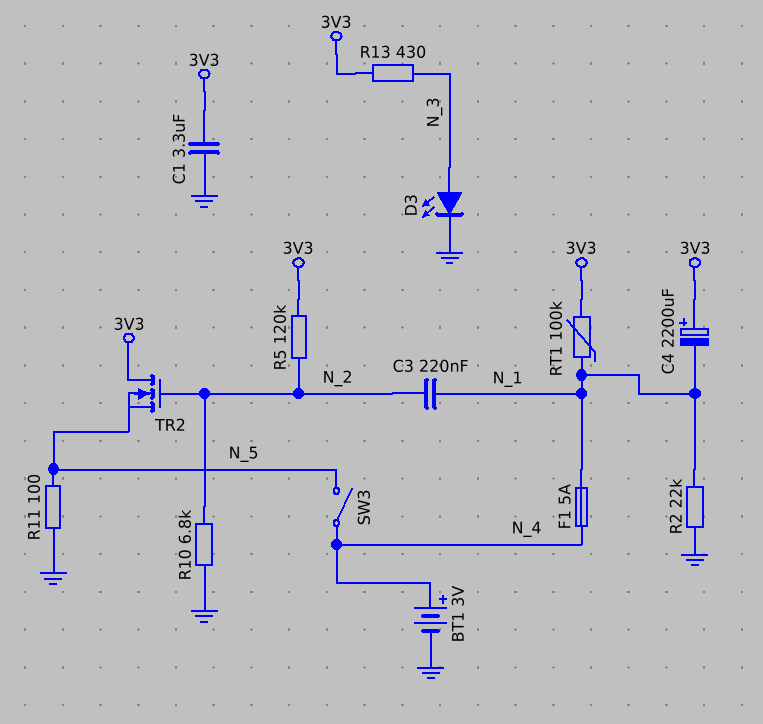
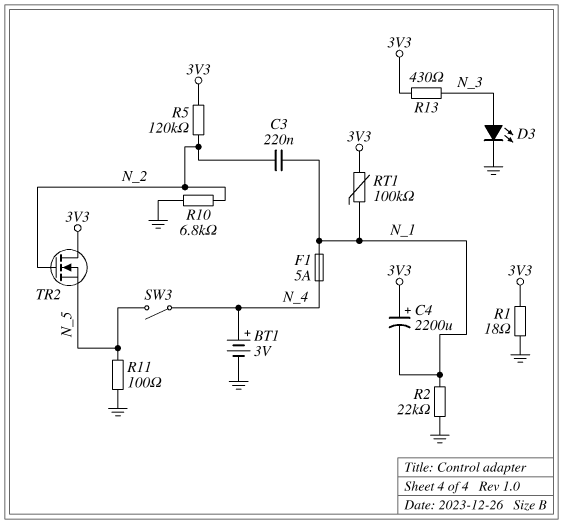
C1: 3.3uF (3V3, GND) -> none
R1: none -> 18 (3V3, GND)

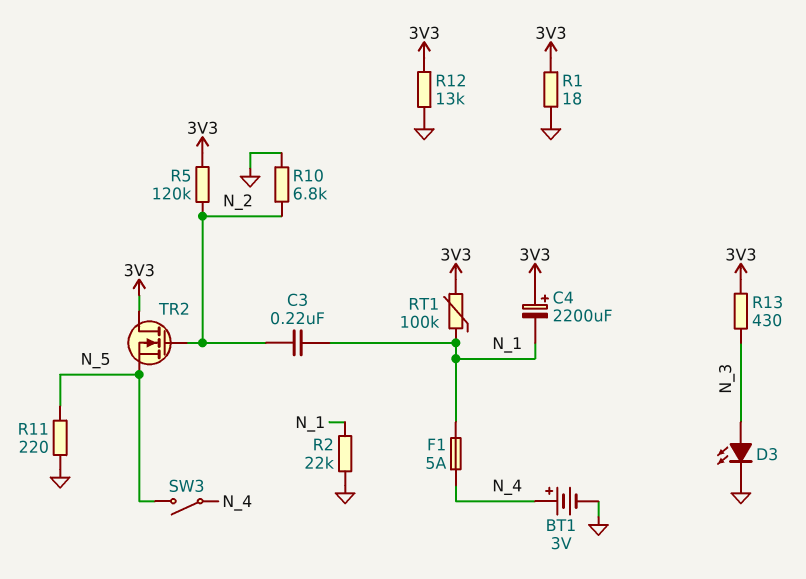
R11: 100 (GND, N_5) -> 220 (GND, N_5)
R12: none -> 13k (3V3, GND)

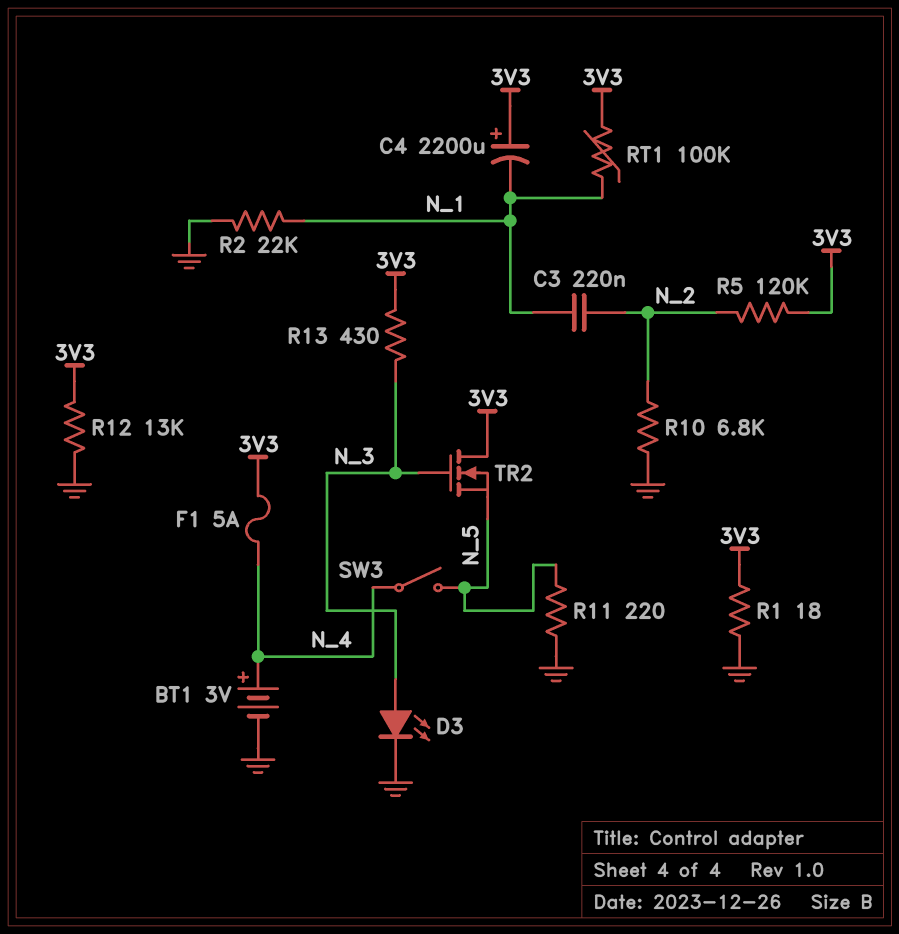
F1: 5A (N_1, N_4) -> 5A (3V3, N_4)
TR2: NMOS (G N_2, D 3V3, S N_5) -> NMOS (G N_3, D 3V3, S N_5)

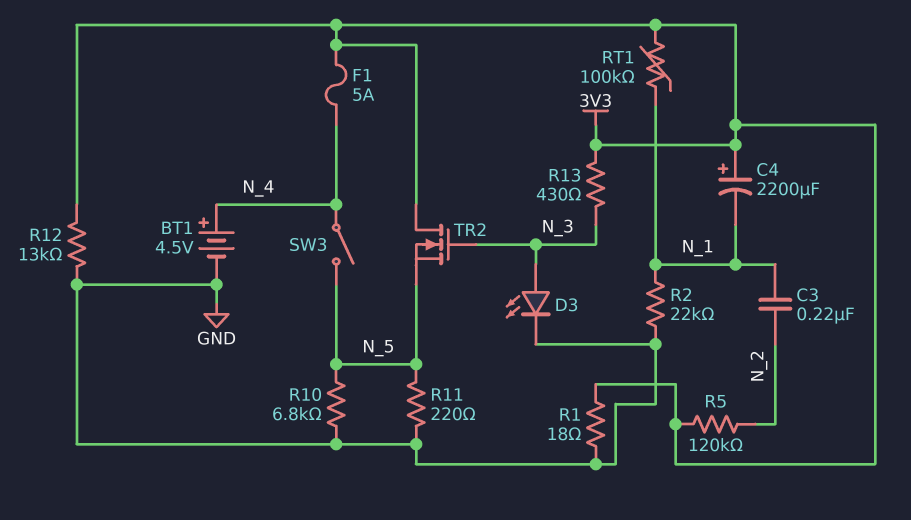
BT1: 3V (plus N_4, minus GND) -> 4.5V (plus N_4, minus GND)
R10: 6.8k (GND, N_2) -> 6.8k (GND, N_5)

